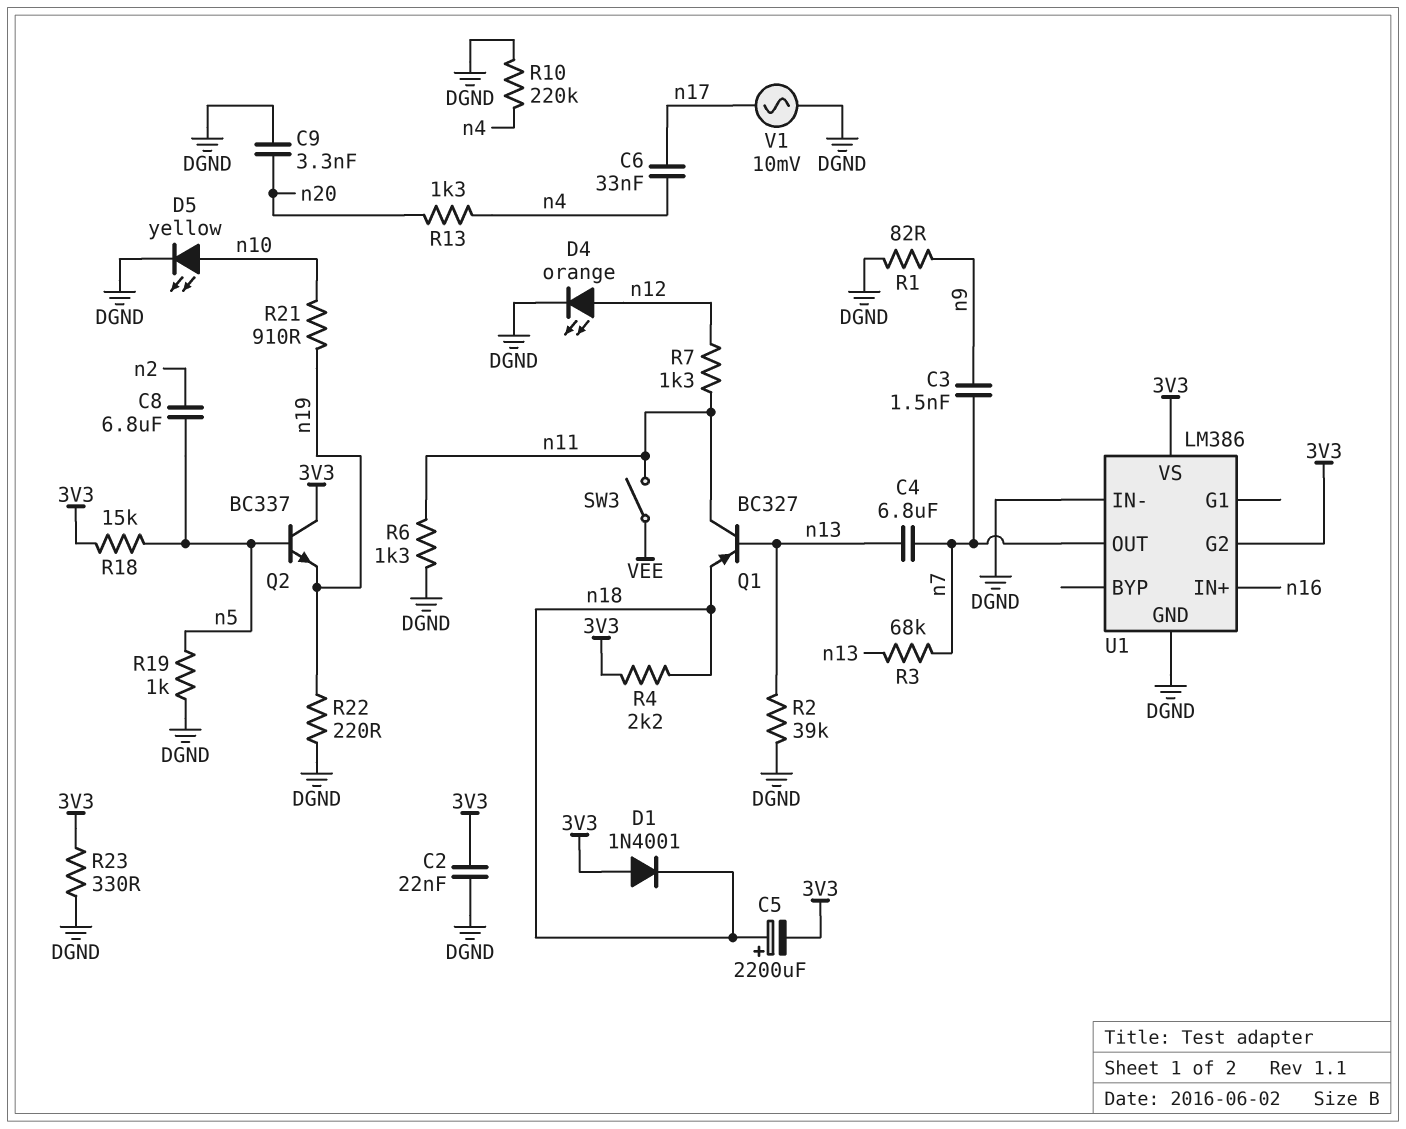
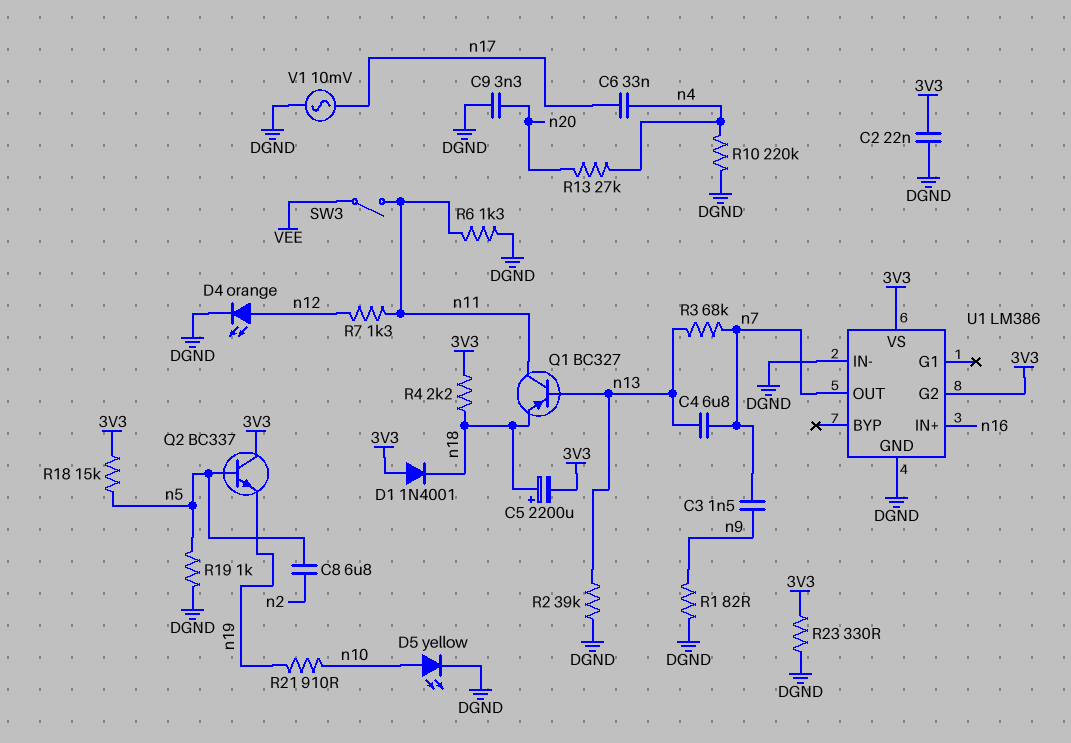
R13: 1.3k (n4, n20) -> 27k (n4, n20)
R22: 220 (DGND, n19) -> none

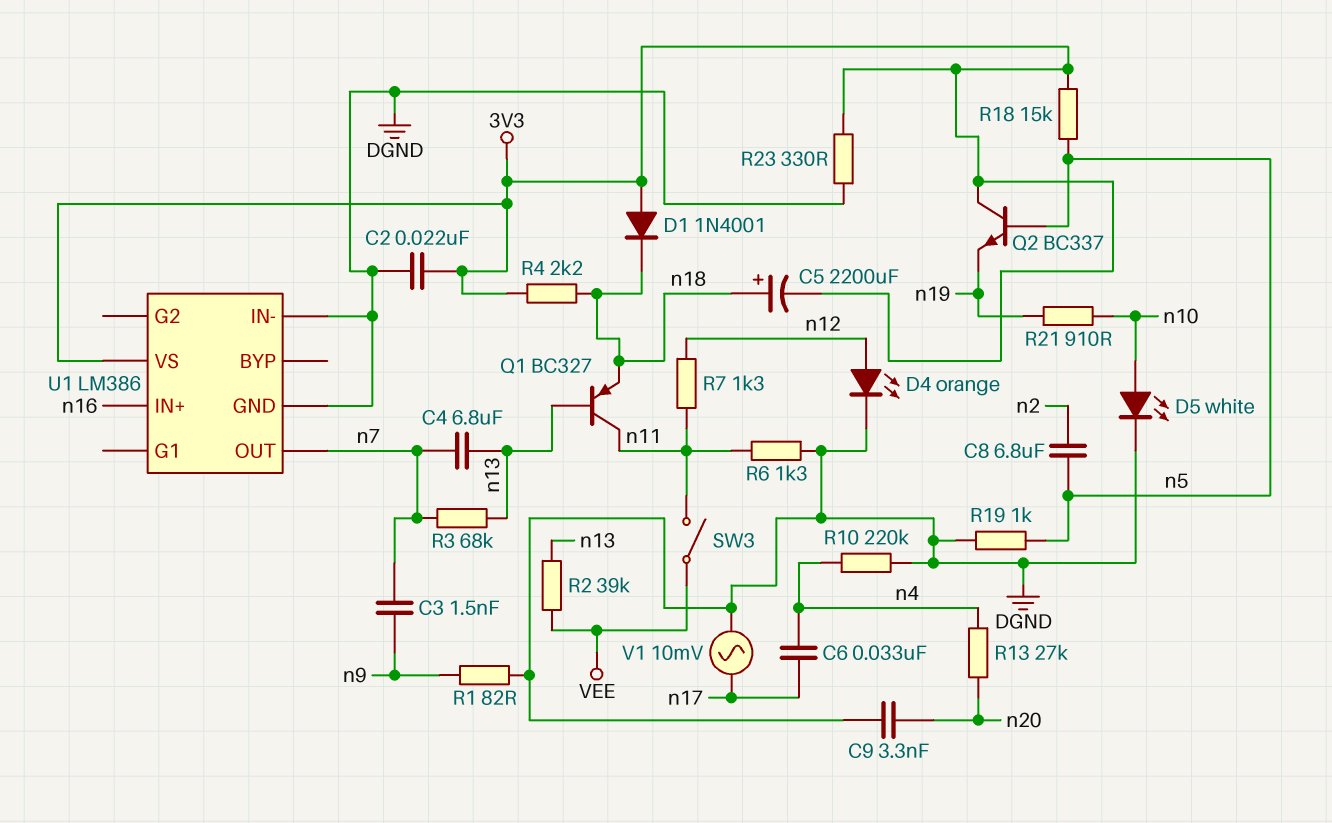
D5: LED yellow (A n10, K DGND) -> LED white (A n10, K DGND)
R2: 39k (DGND, n13) -> 39k (VEE, n13)
U1 pin G2: 3V3 -> none

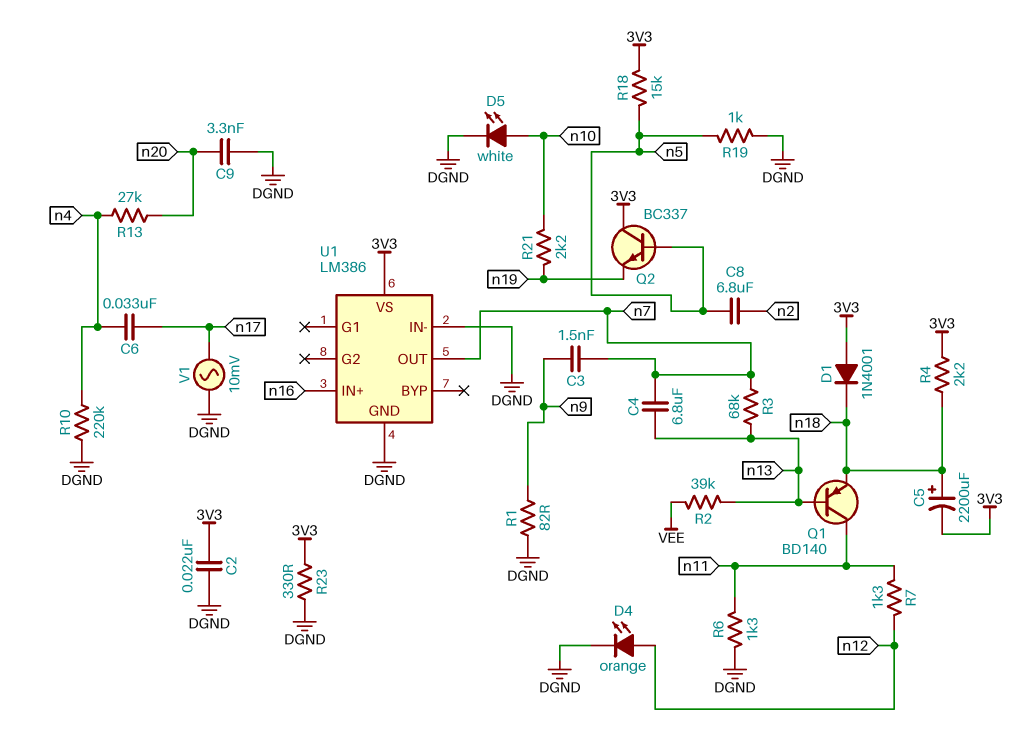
Q1: PNP BC327 (B n13, C n11, E n18) -> PNP BD140 (B n13, C n11, E n18)
R21: 910 (n10, n19) -> 2.2k (n10, n19)
SW3: switch (VEE, n11) -> none

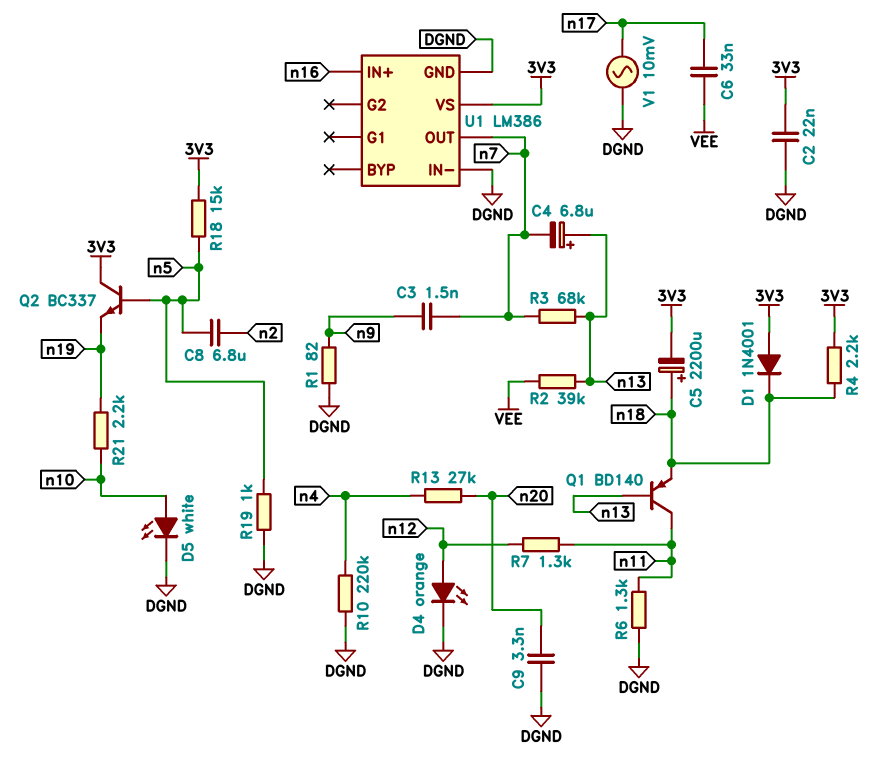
C4: 6.8uF (n7, n13) -> 6.8uF (plus n13, minus n7)
C6: 33nF (n4, n17) -> 33nF (VEE, n17)
R23: 330 (3V3, DGND) -> none

